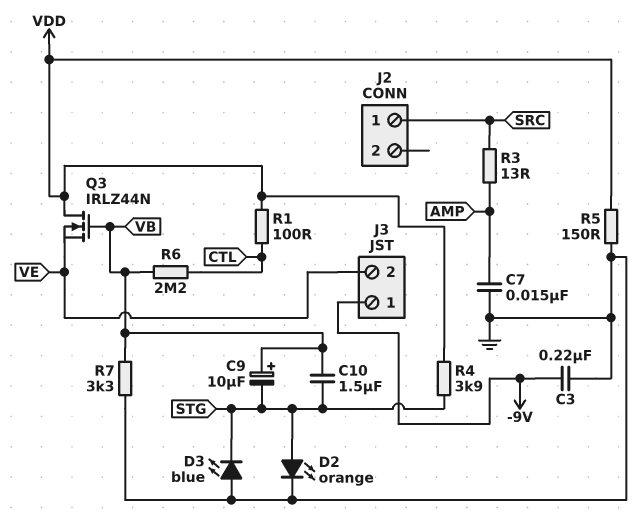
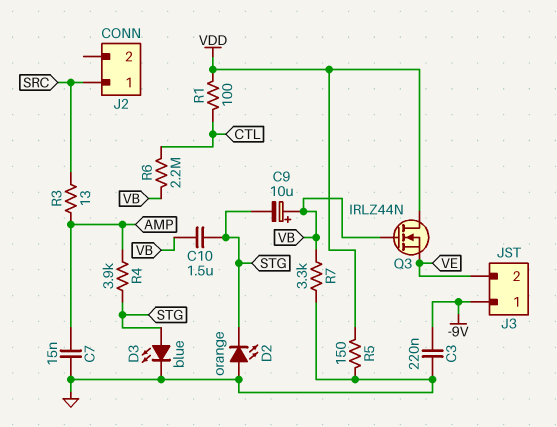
D2: LED orange (A STG, K GND) -> LED orange (A GND, K STG)
D3: LED blue (A GND, K STG) -> LED blue (A STG, K GND)
R4: 3.9k (STG, VDD) -> 3.9k (AMP, STG)

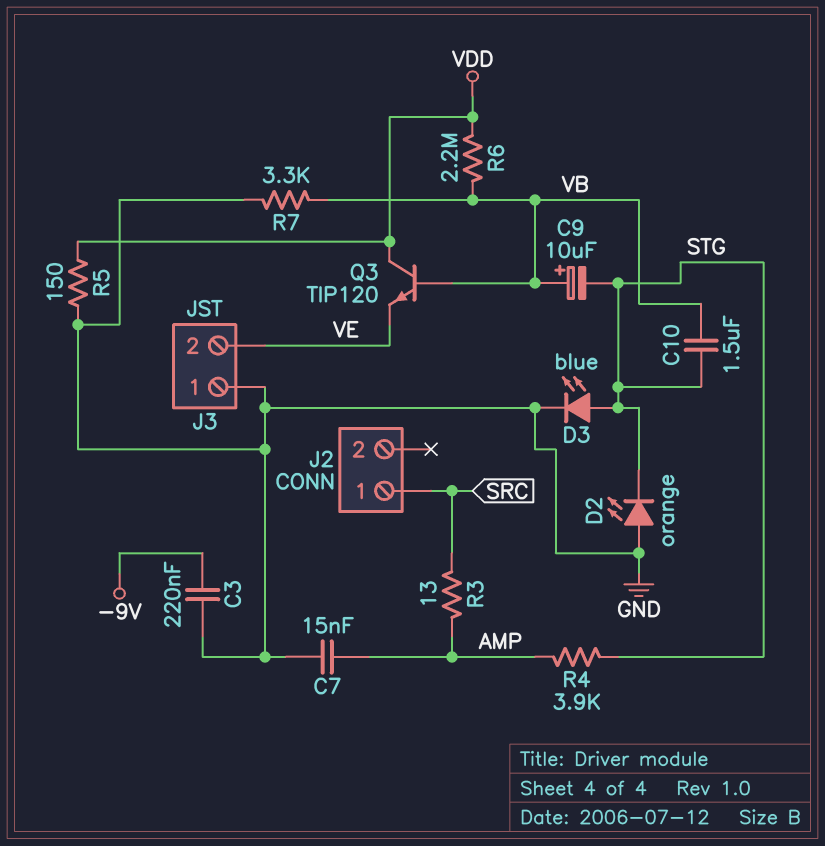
J3 pin 1: -9V -> GND
Q3: NMOS IRLZ44N (G VB, D VDD, S VE) -> NPN TIP120 (B VB, C VDD, E VE)
R1: 100 (CTL, VDD) -> none
R6: 2.2M (CTL, VB) -> 2.2M (VB, VDD)

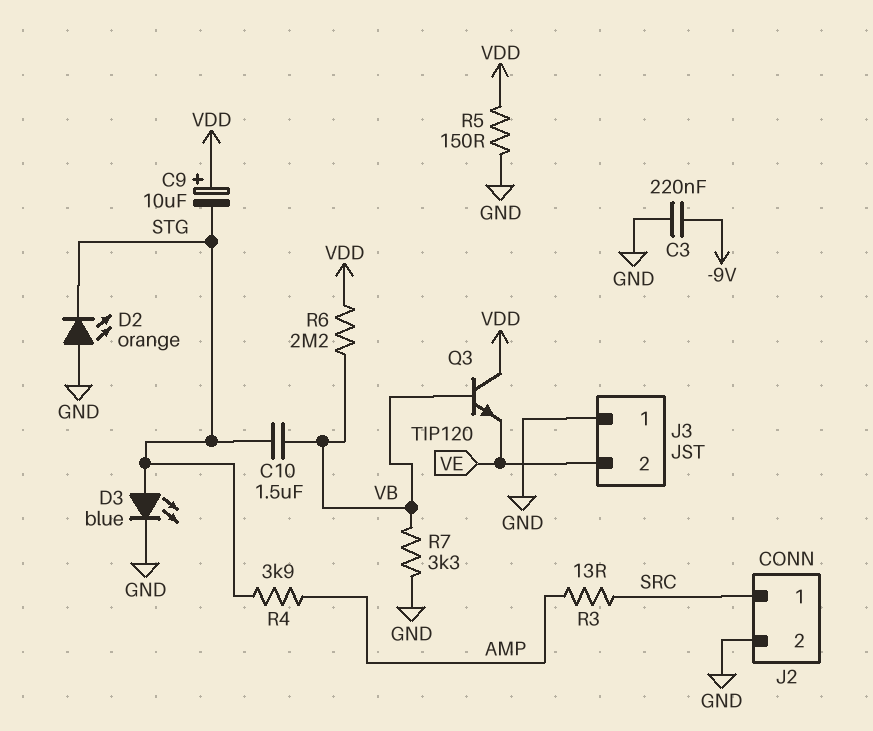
C7: 15nF (AMP, GND) -> none
C9: 10uF (plus VB, minus STG) -> 10uF (plus VDD, minus STG)
J2 pin 2: none -> GND

